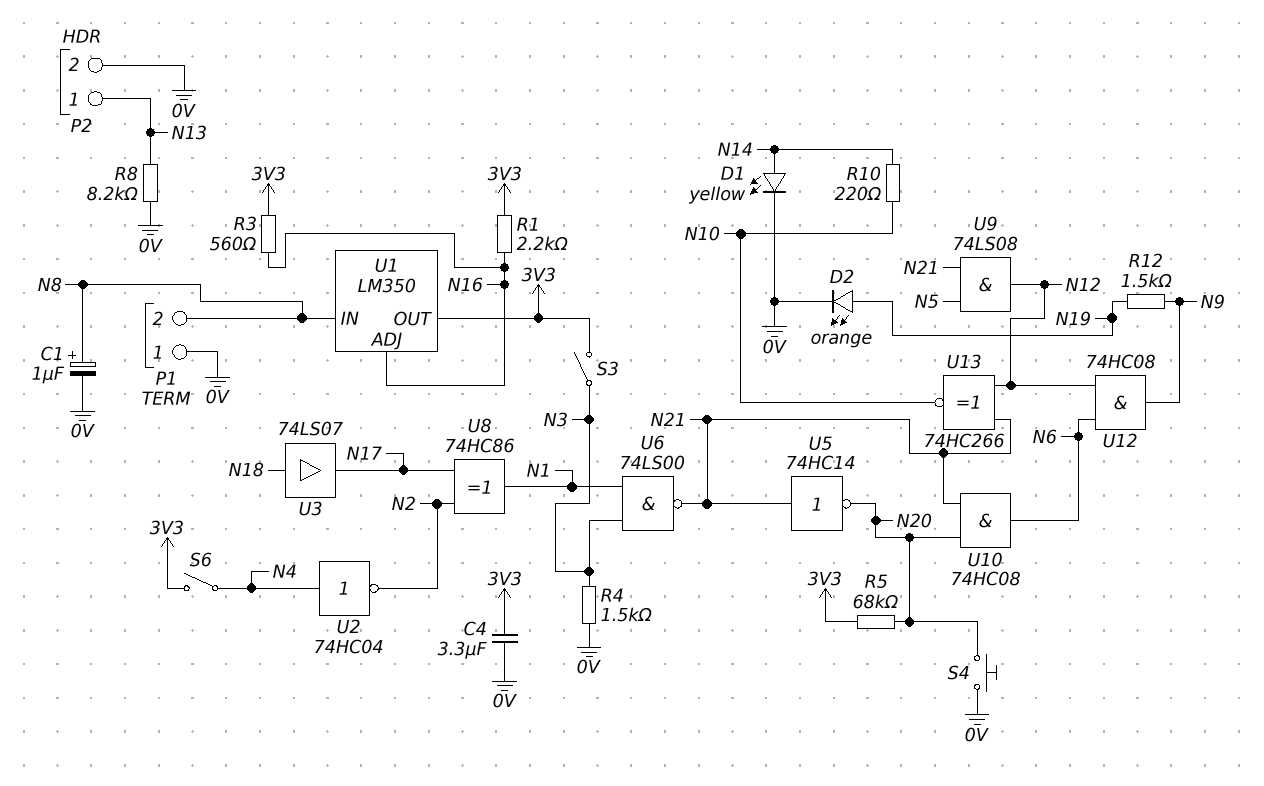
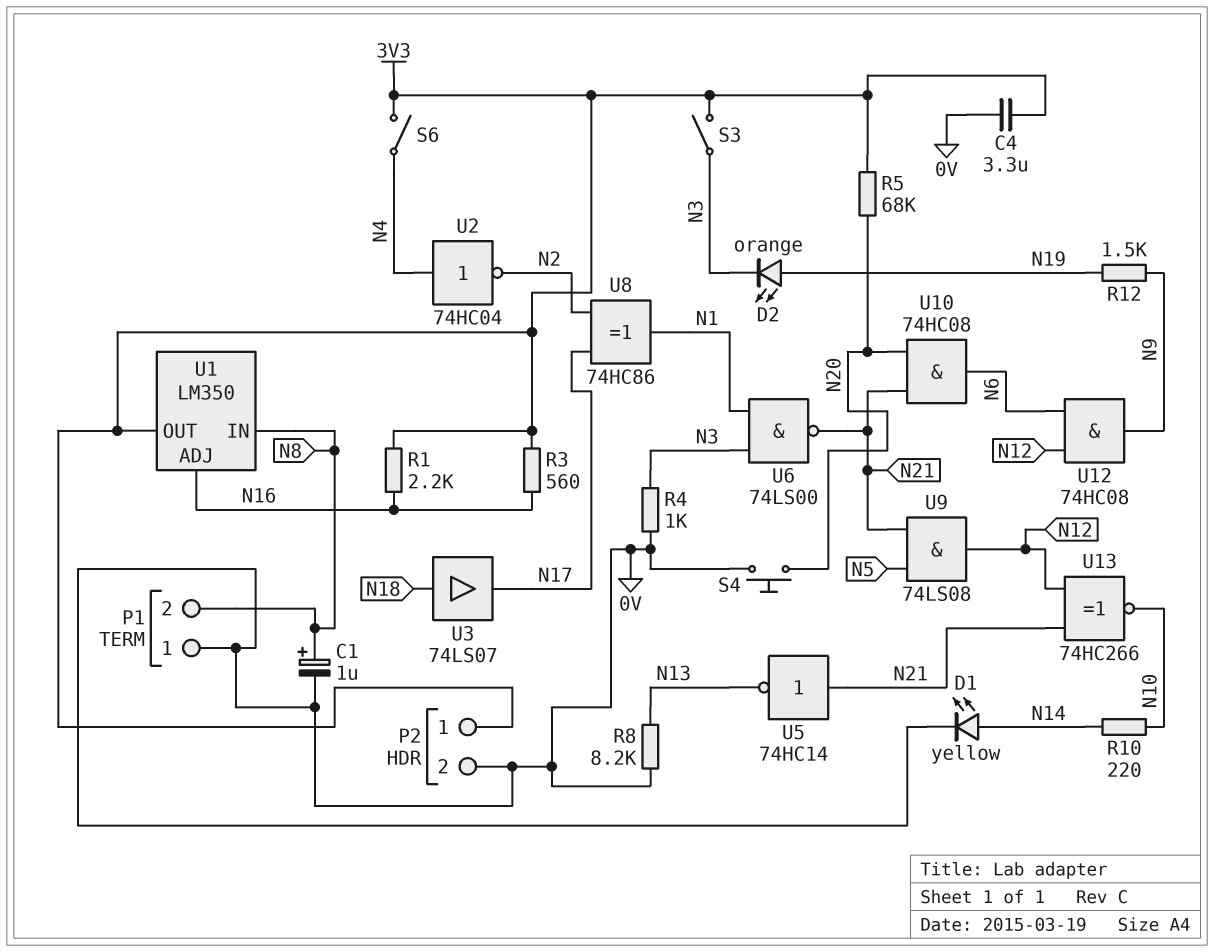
D2: LED orange (A N19, K 0V) -> LED orange (A N19, K N3)
P2 pin 1: N13 -> 3V3
R4: 1.5k (0V, N3) -> 1k (0V, N3)
U5: NOT 74HC14 (in N21, out N20) -> NOT 74HC14 (in N21, out N13)

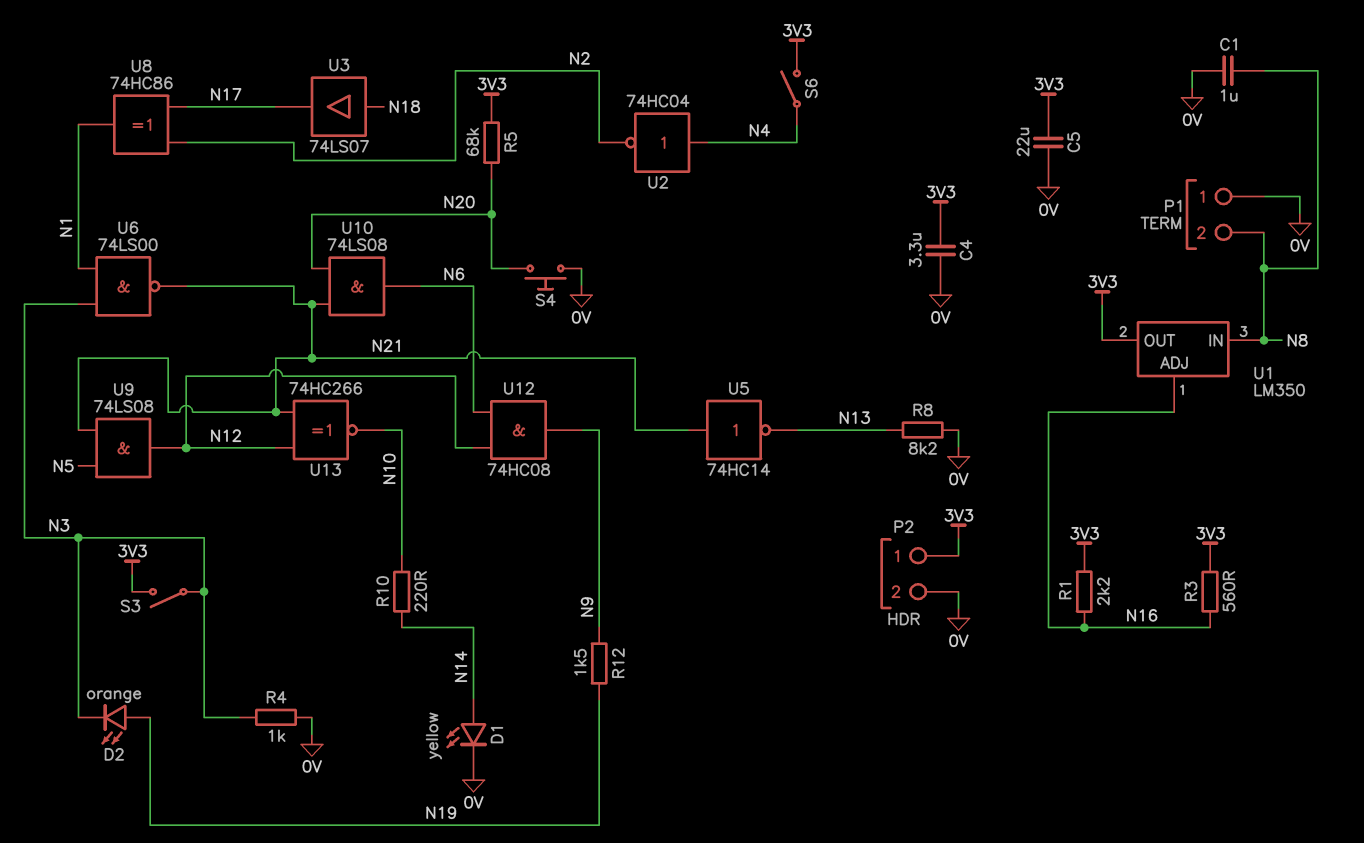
C1: 1uF (plus N8, minus 0V) -> 1uF (0V, N8)
C5: none -> 22uF (0V, 3V3)
U10: AND 74HC08 (in N20, in N21, out N6) -> AND 74LS08 (in N20, in N21, out N6)

